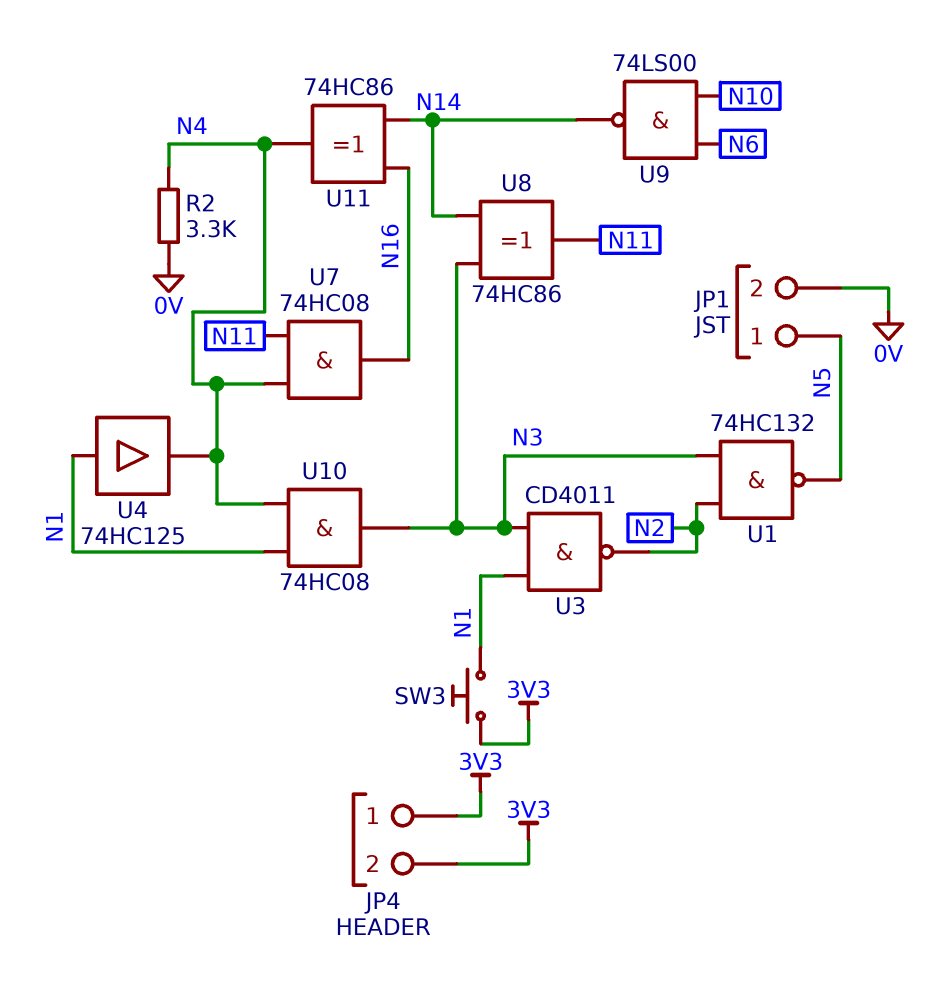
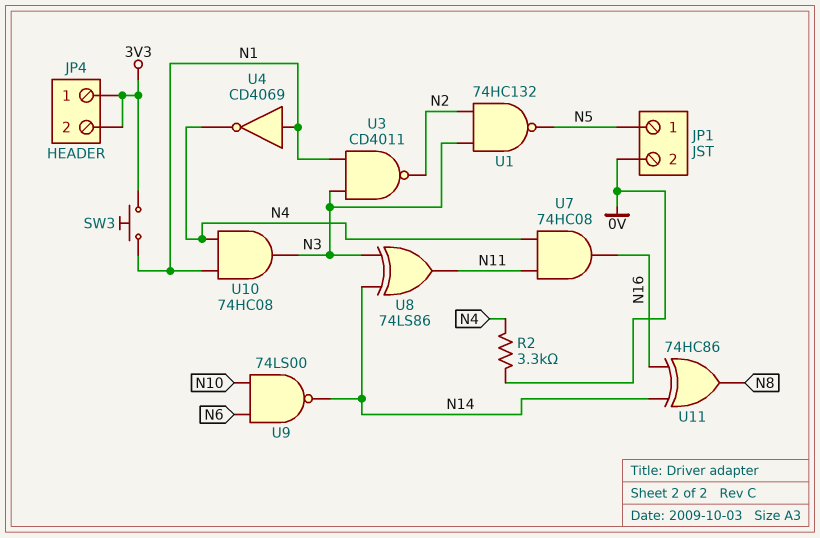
U4: buffer 74HC125 (in N1, out N4) -> NOT CD4069 (in N1, out N4)
U8: XOR 74HC86 (in N3, in N14, out N11) -> XOR 74LS86 (in N3, in N14, out N11)
U11: XOR 74HC86 (in N14, in N16, out N4) -> XOR 74HC86 (in N14, in N16, out N8)

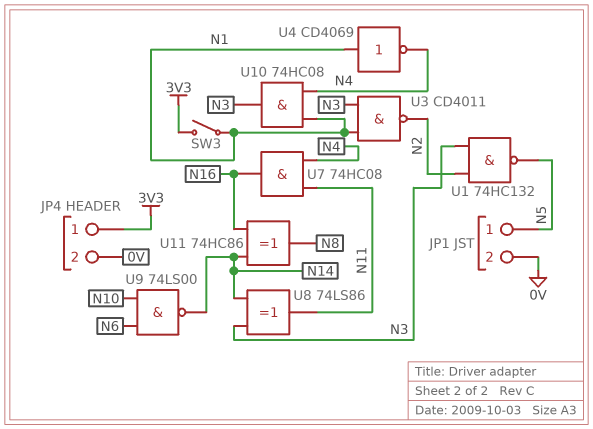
JP4 pin 2: 3V3 -> 0V
R2: 3.3k (0V, N4) -> none
SW3: button (3V3, N1) -> switch (3V3, N1)

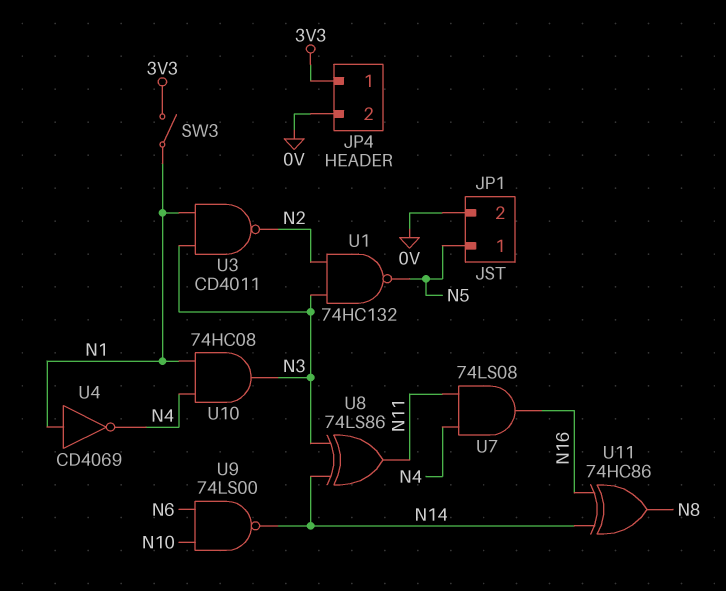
U7: AND 74HC08 (in N4, in N11, out N16) -> AND 74LS08 (in N4, in N11, out N16)

